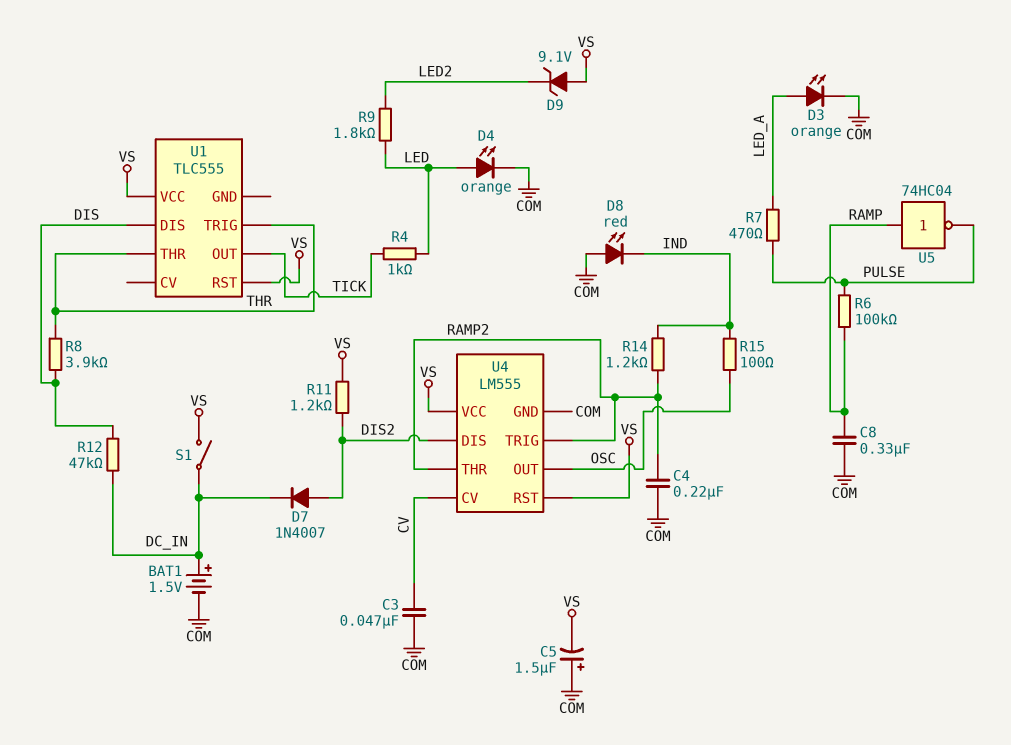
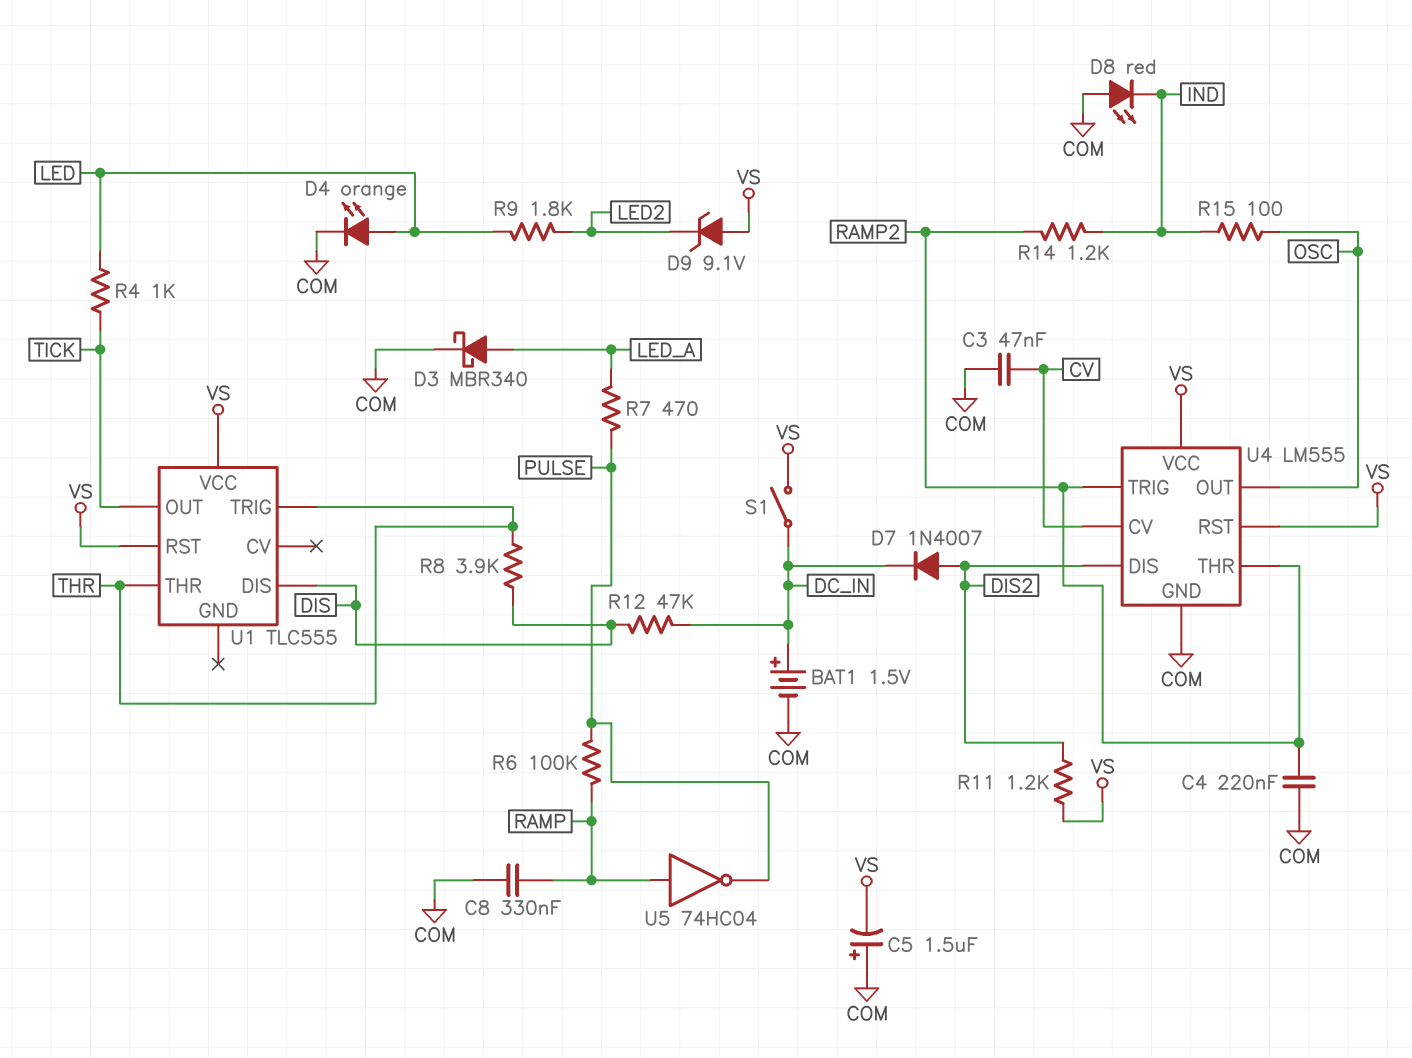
D3: LED orange (A LED_A, K COM) -> schottky MBR340 (A LED_A, K COM)

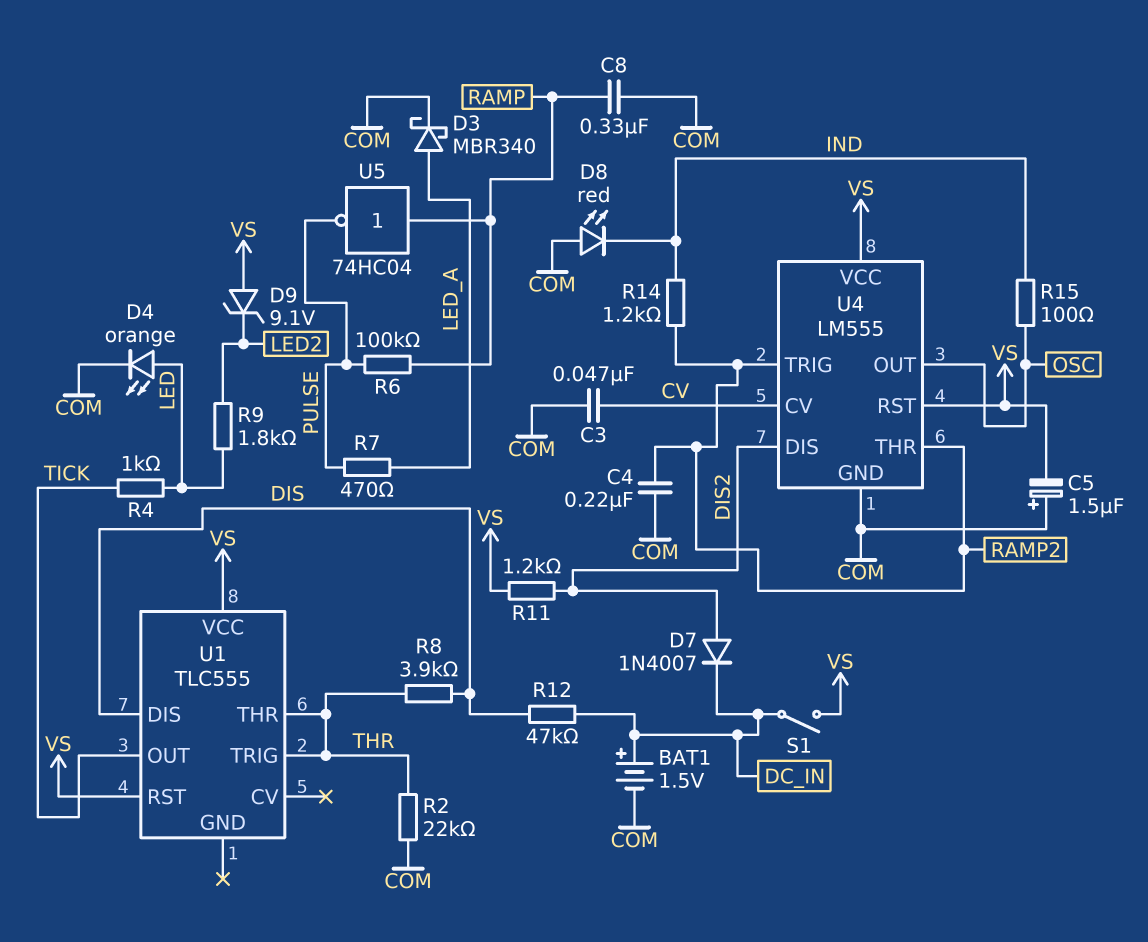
R2: none -> 22k (COM, THR)

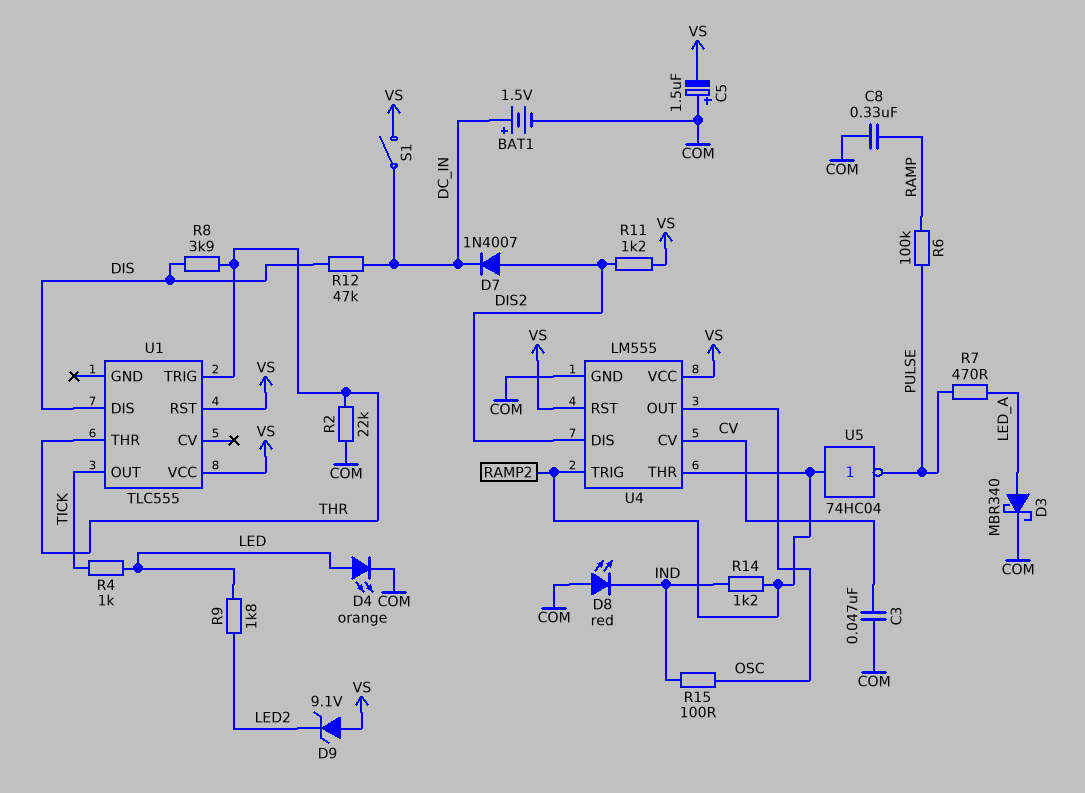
C4: 220nF (COM, RAMP2) -> none
U5: NOT 74HC04 (in RAMP, out PULSE) -> NOT 74HC04 (in RAMP2, out PULSE)

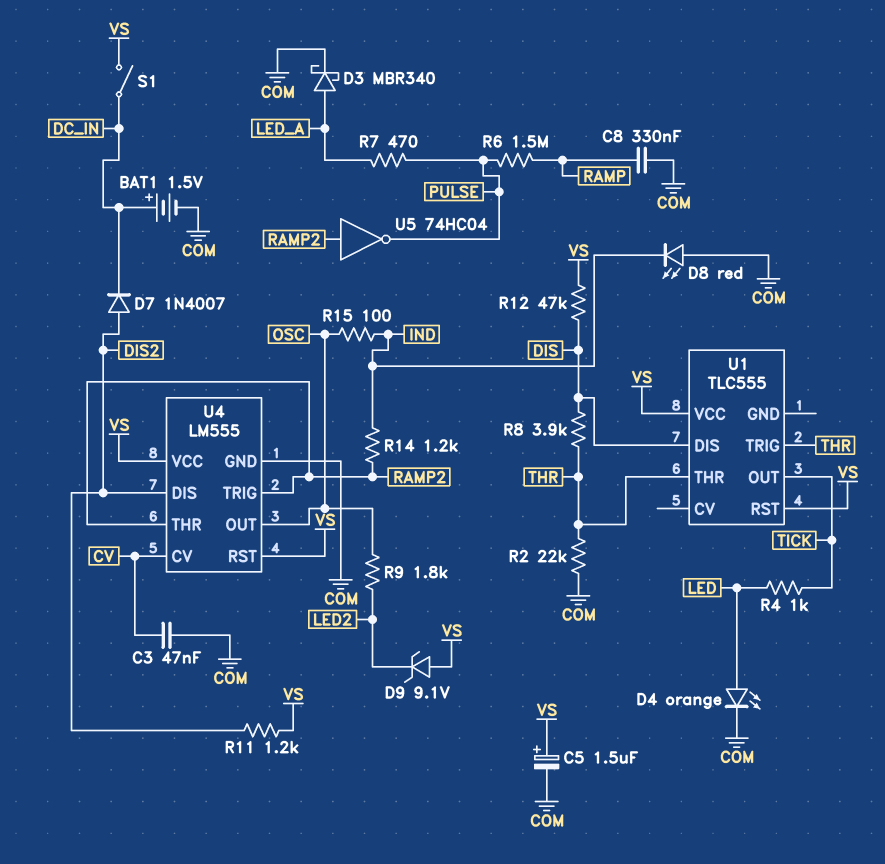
C5: 1.5uF (plus COM, minus VS) -> 1.5uF (plus VS, minus COM)
R6: 100k (PULSE, RAMP) -> 1.5M (PULSE, RAMP)
R9: 1.8k (LED, LED2) -> 1.8k (LED2, OSC)
R12: 47k (DC_IN, DIS) -> 47k (DIS, VS)

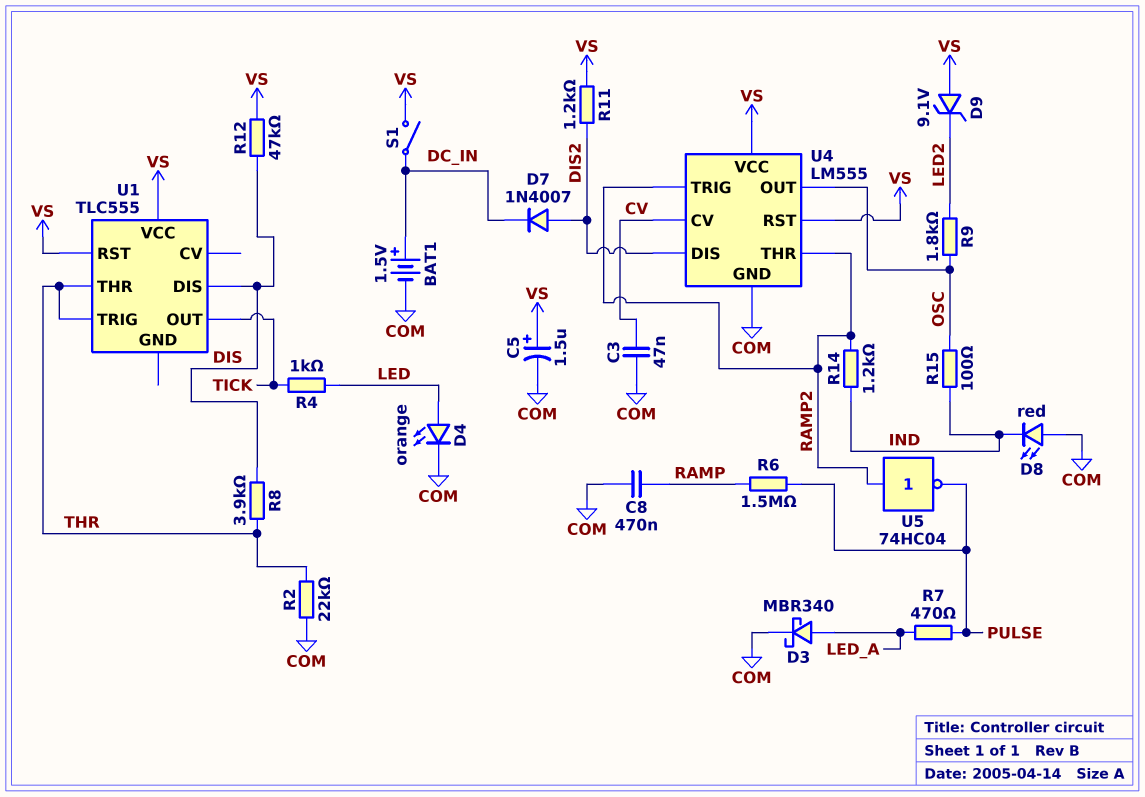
C8: 330nF (COM, RAMP) -> 470nF (COM, RAMP)

